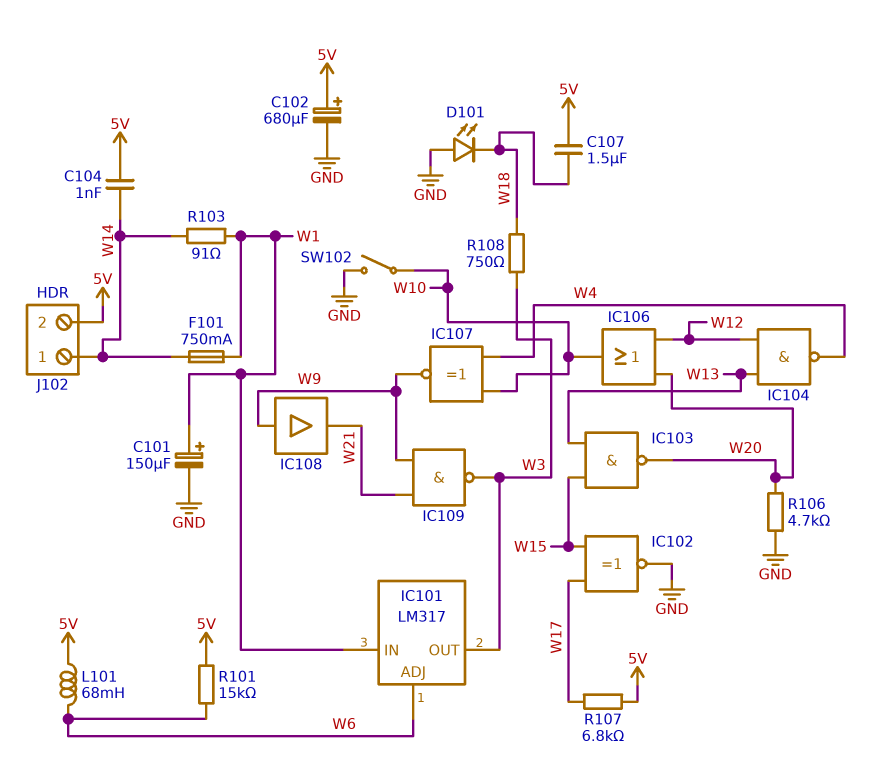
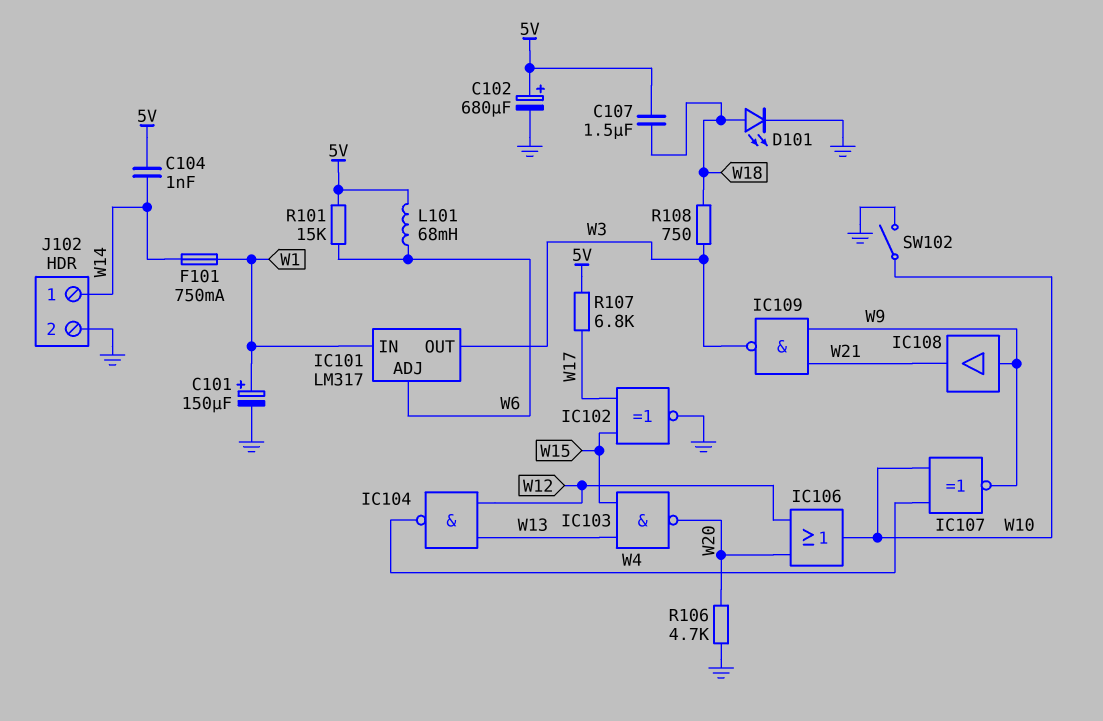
D101: LED (A GND, K W18) -> LED (A W18, K GND)
J102 pin 2: 5V -> GND
R103: 91 (W1, W14) -> none

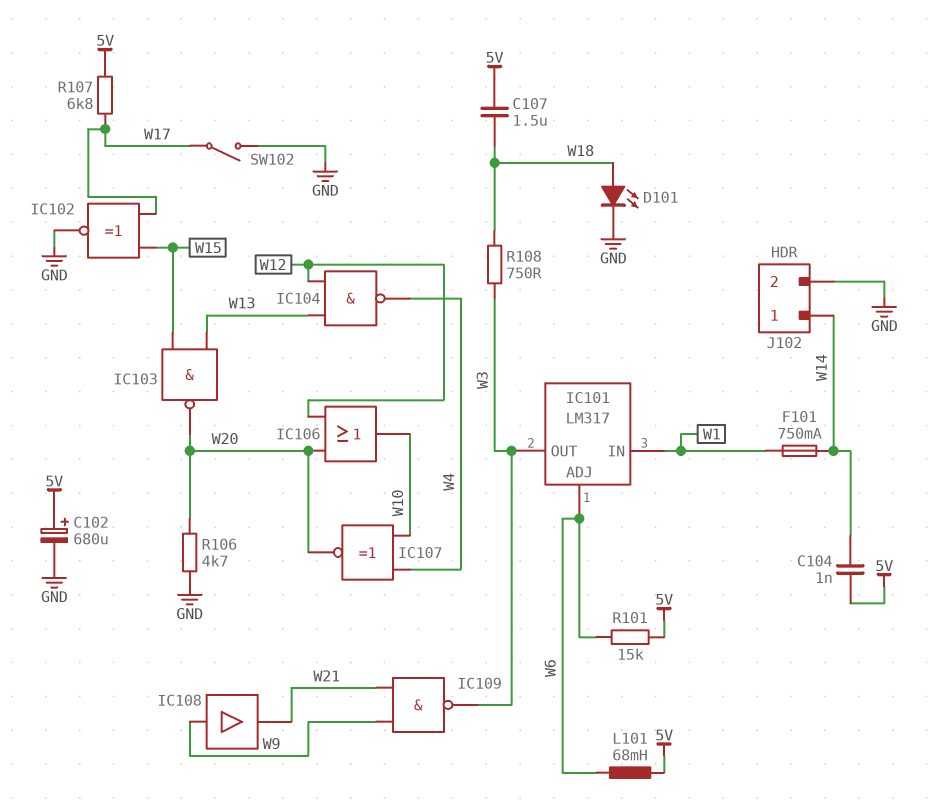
C101: 150uF (plus W1, minus GND) -> none
IC107: XNOR (in W4, in W10, out W9) -> XNOR (in W4, in W10, out W20)
SW102: switch (GND, W10) -> switch (GND, W17)

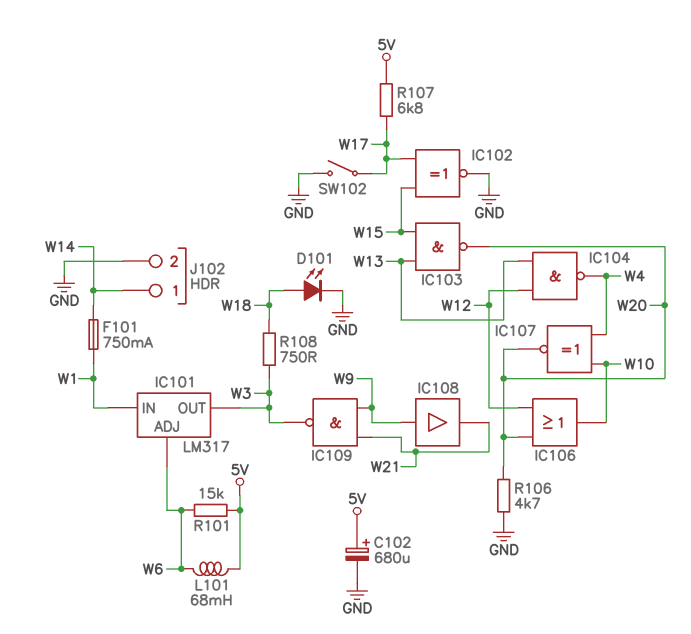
C104: 1nF (5V, W14) -> none
C107: 1.5uF (5V, W18) -> none

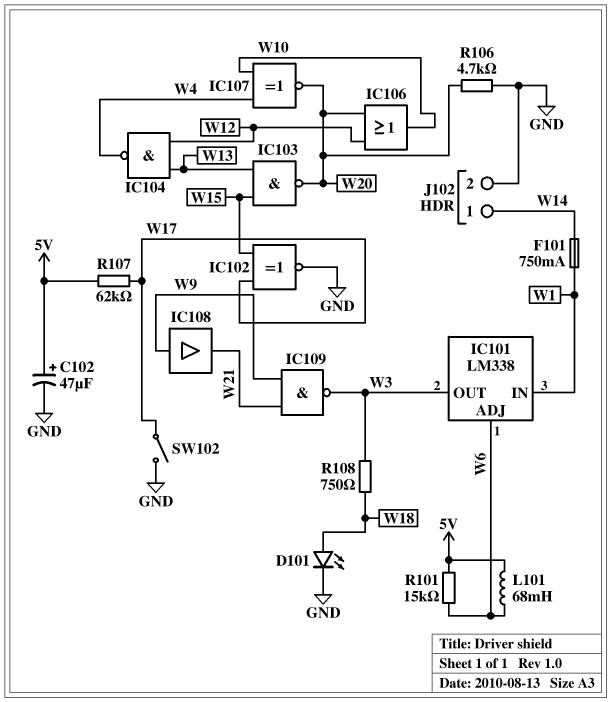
C102: 680uF (plus 5V, minus GND) -> 47uF (plus 5V, minus GND)
IC101: LM317 -> LM338
R107: 6.8k (5V, W17) -> 62k (5V, W17)

